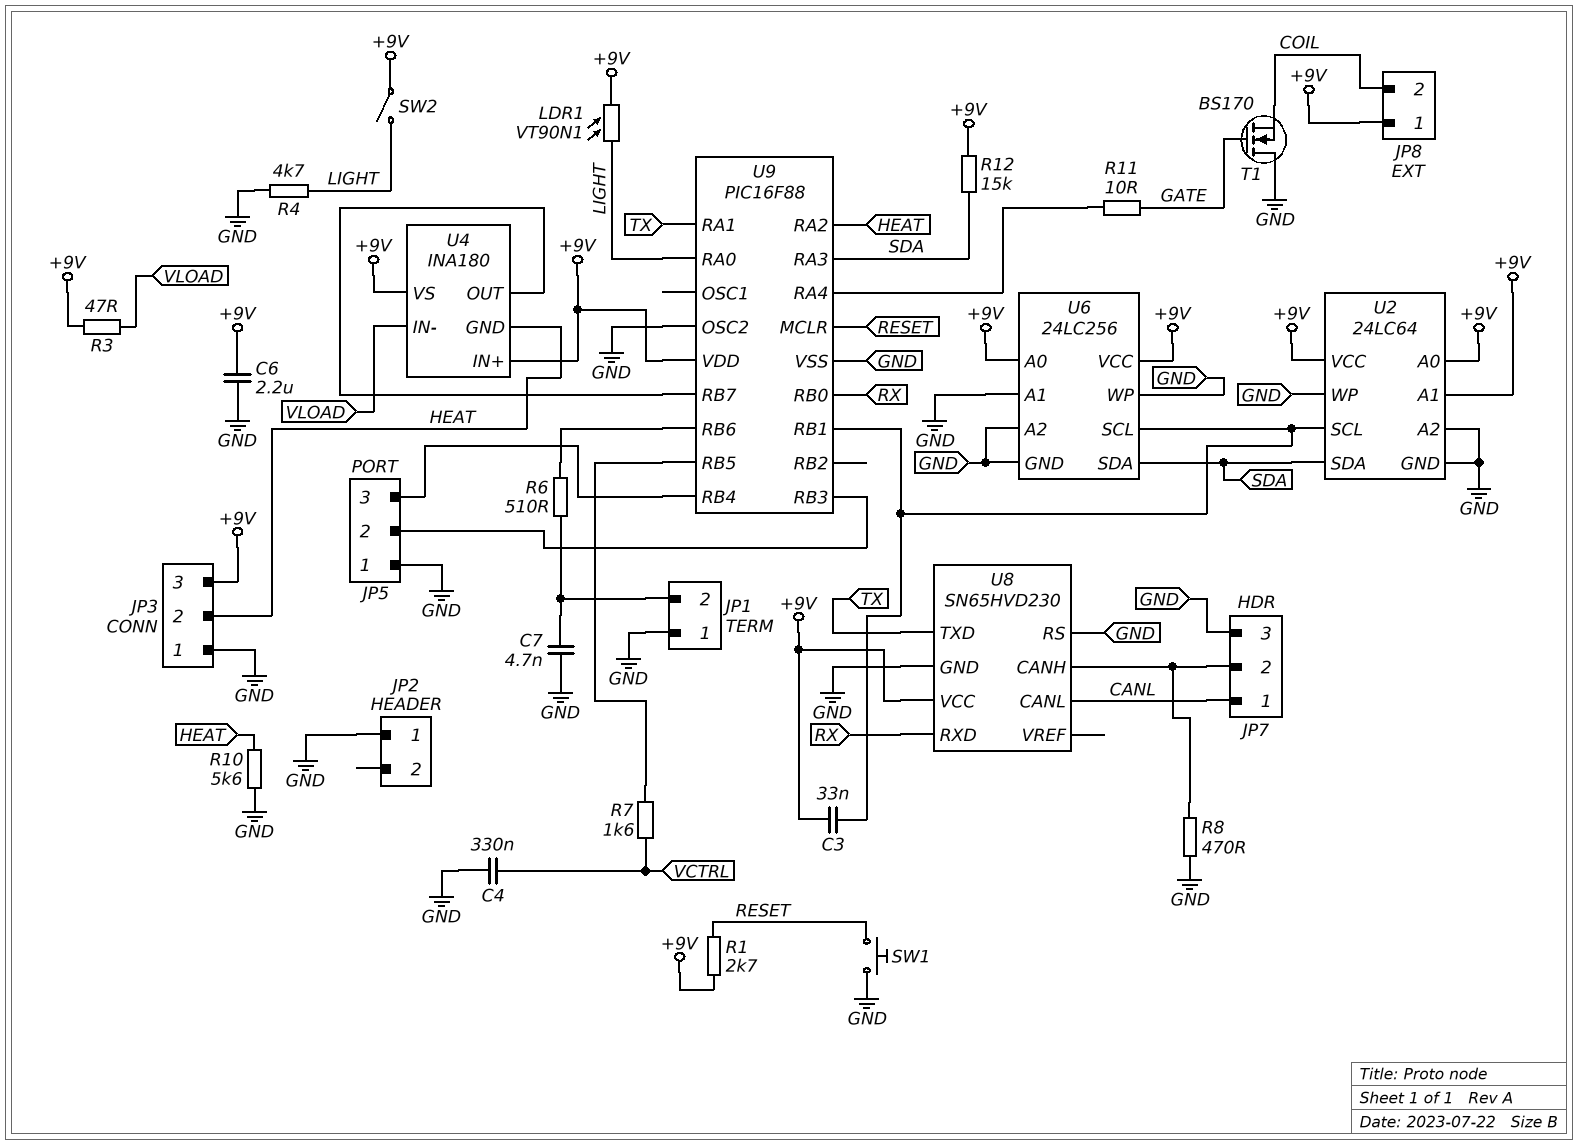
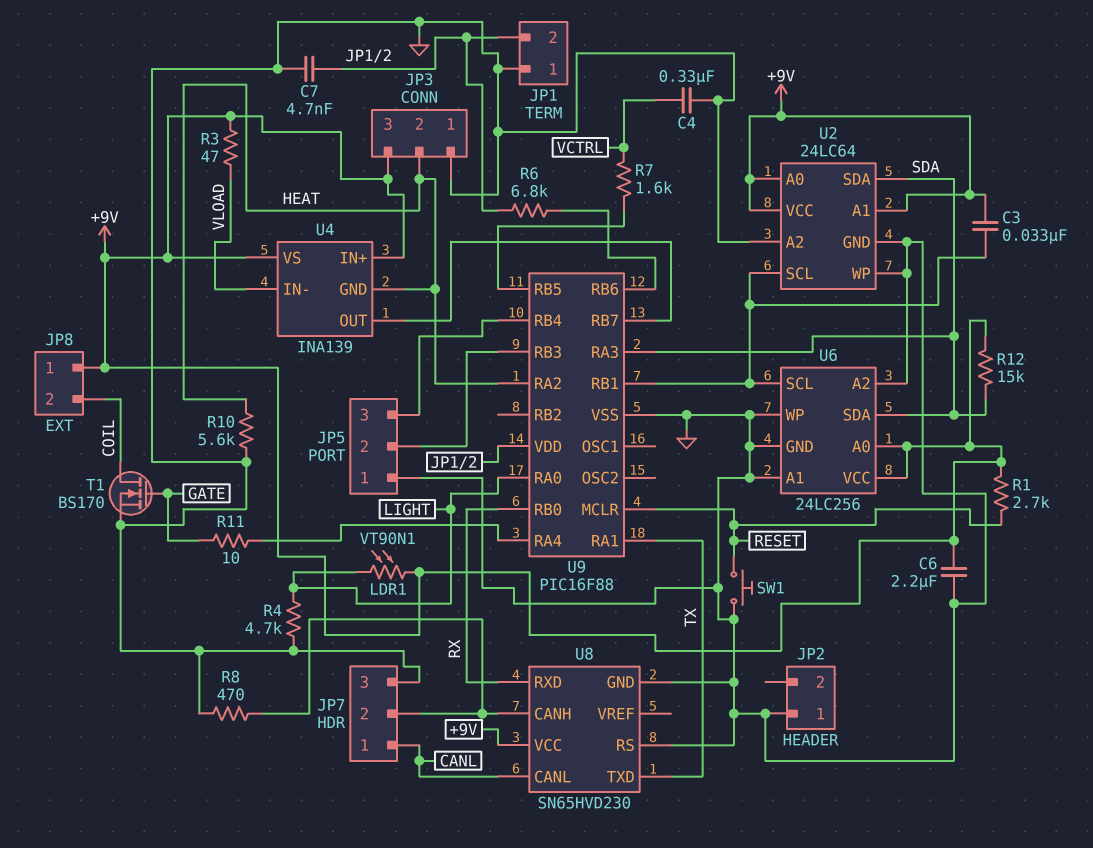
R6: 510 (JP1/2, U9/RB6) -> 6.8k (JP1/2, U9/RB6)
SW2: switch (+9V, LIGHT) -> none
T1: NMOS BS170 (G GATE, D GND, S COIL) -> NMOS BS170 (G GATE, D COIL, S GND)
U4: INA180 -> INA139
U9 pin OSC2: GND -> none
U9 pin VDD: +9V -> JP1/2

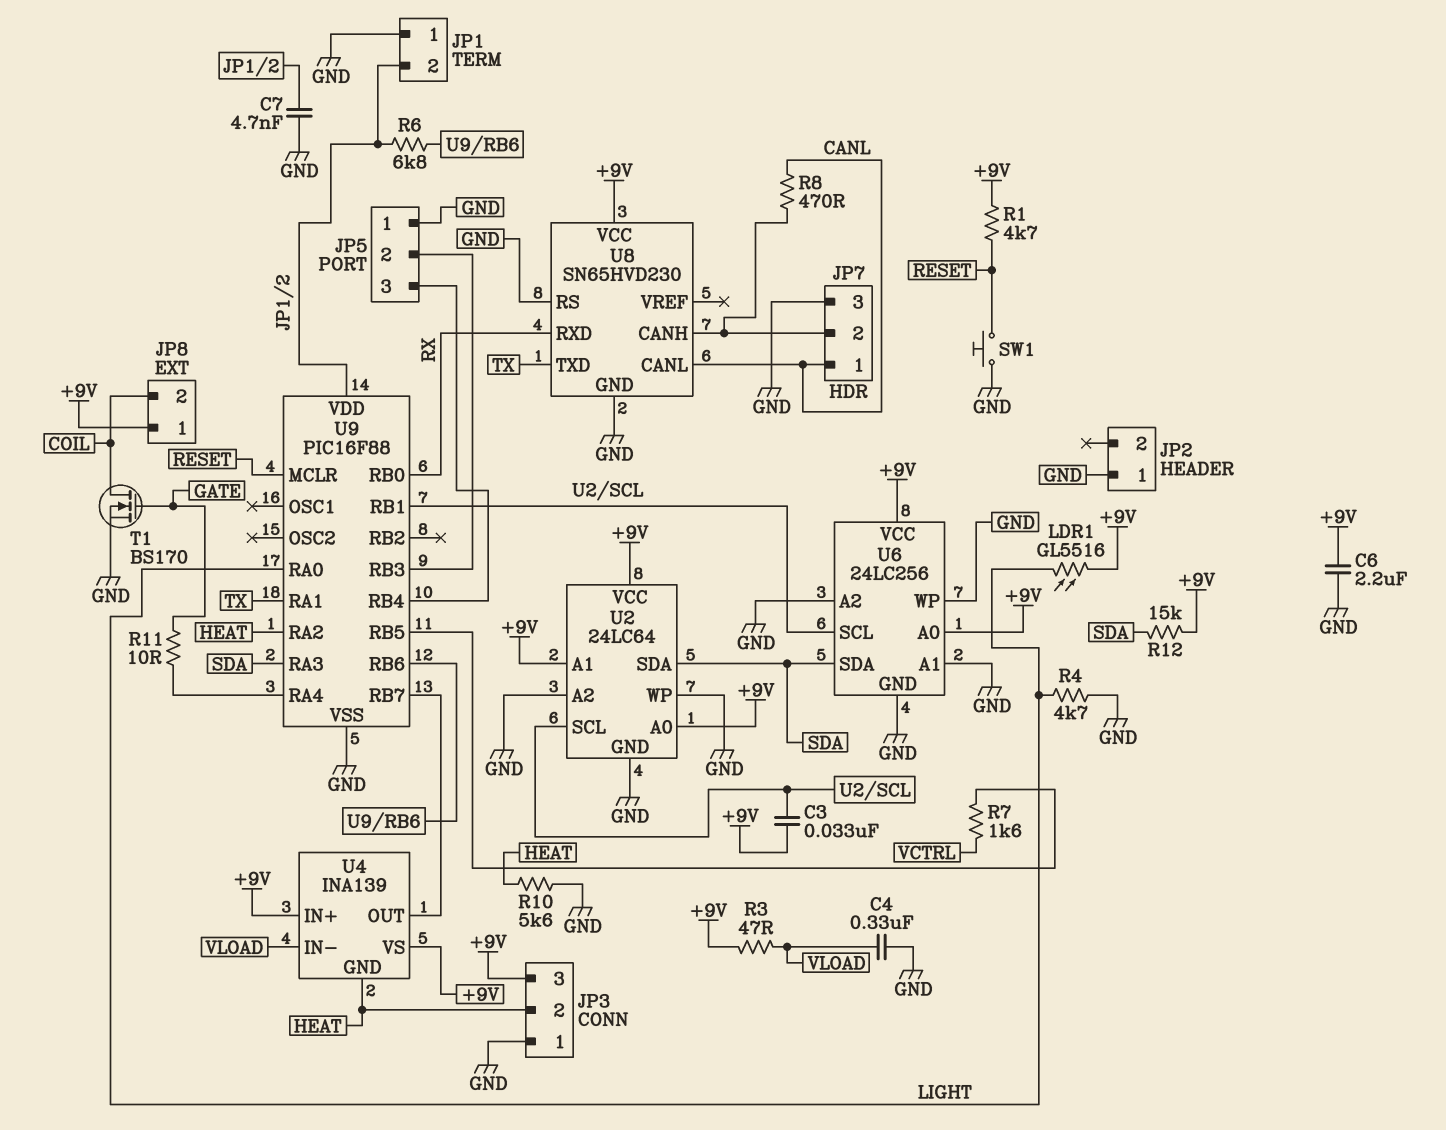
C4: 330nF (GND, VCTRL) -> 330nF (GND, VLOAD)
LDR1: VT90N1 (+9V, LIGHT) -> GL5516 (+9V, LIGHT)
R1: 2.7k (+9V, RESET) -> 4.7k (+9V, RESET)
R8: 470 (GND, JP7/2) -> 470 (CANL, JP7/2)

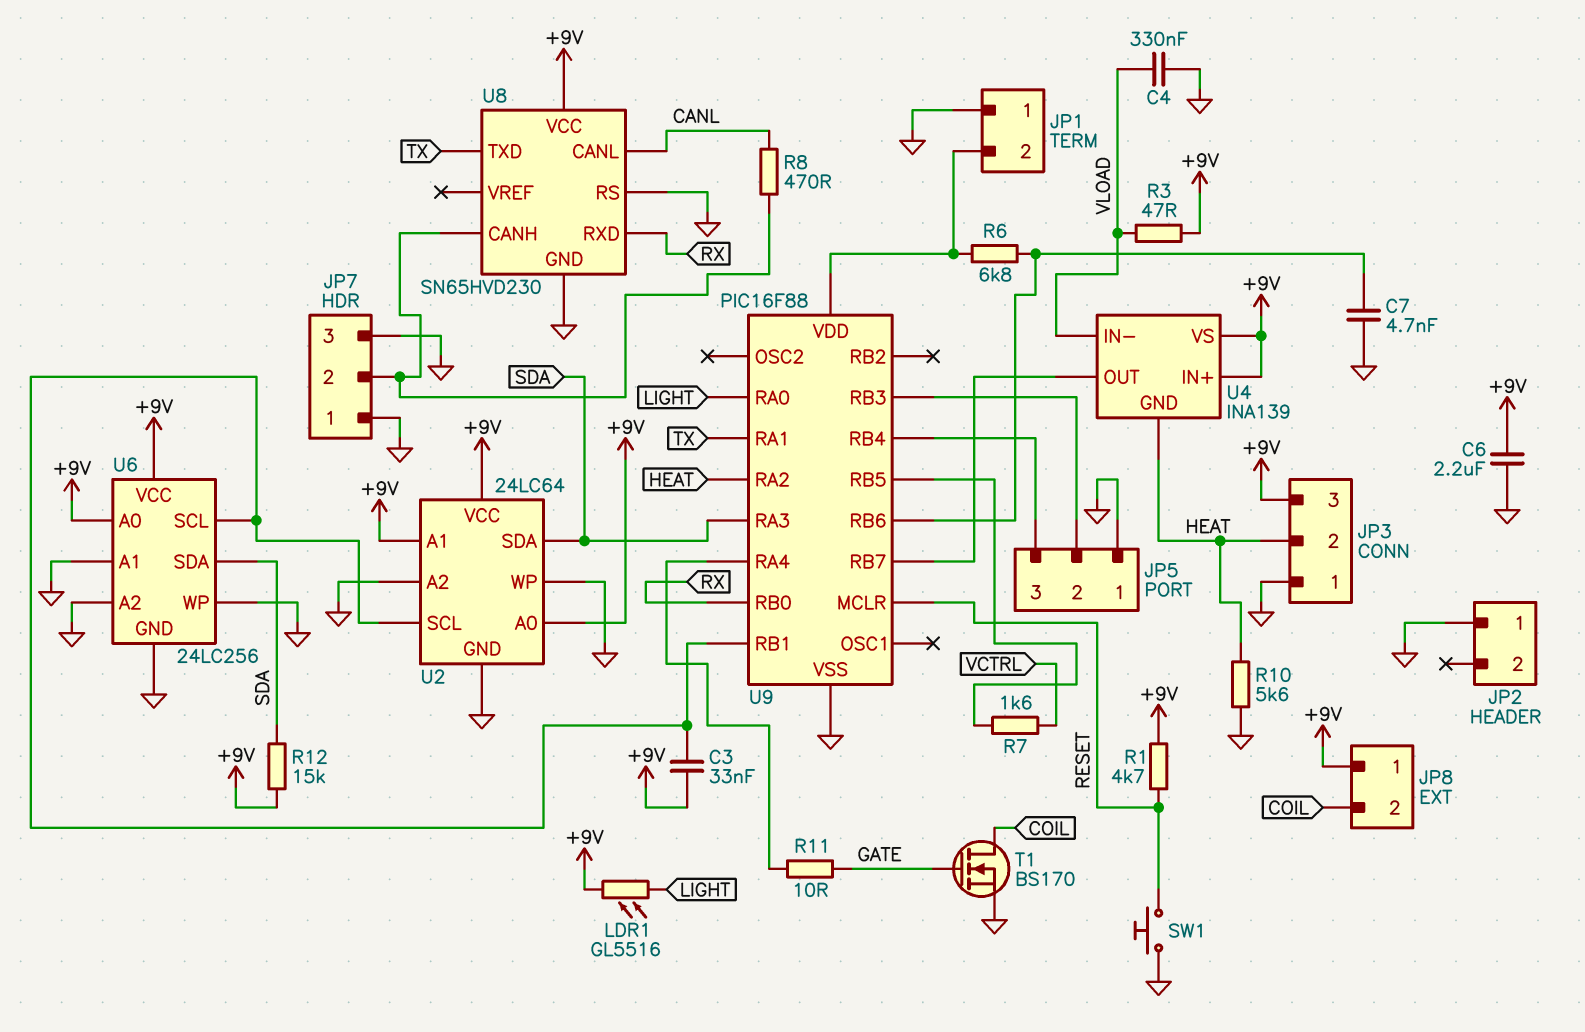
C7: 4.7nF (GND, JP1/2) -> 4.7nF (GND, U9/RB6)
JP7 pin 1: CANL -> GND
R4: 4.7k (GND, LIGHT) -> none

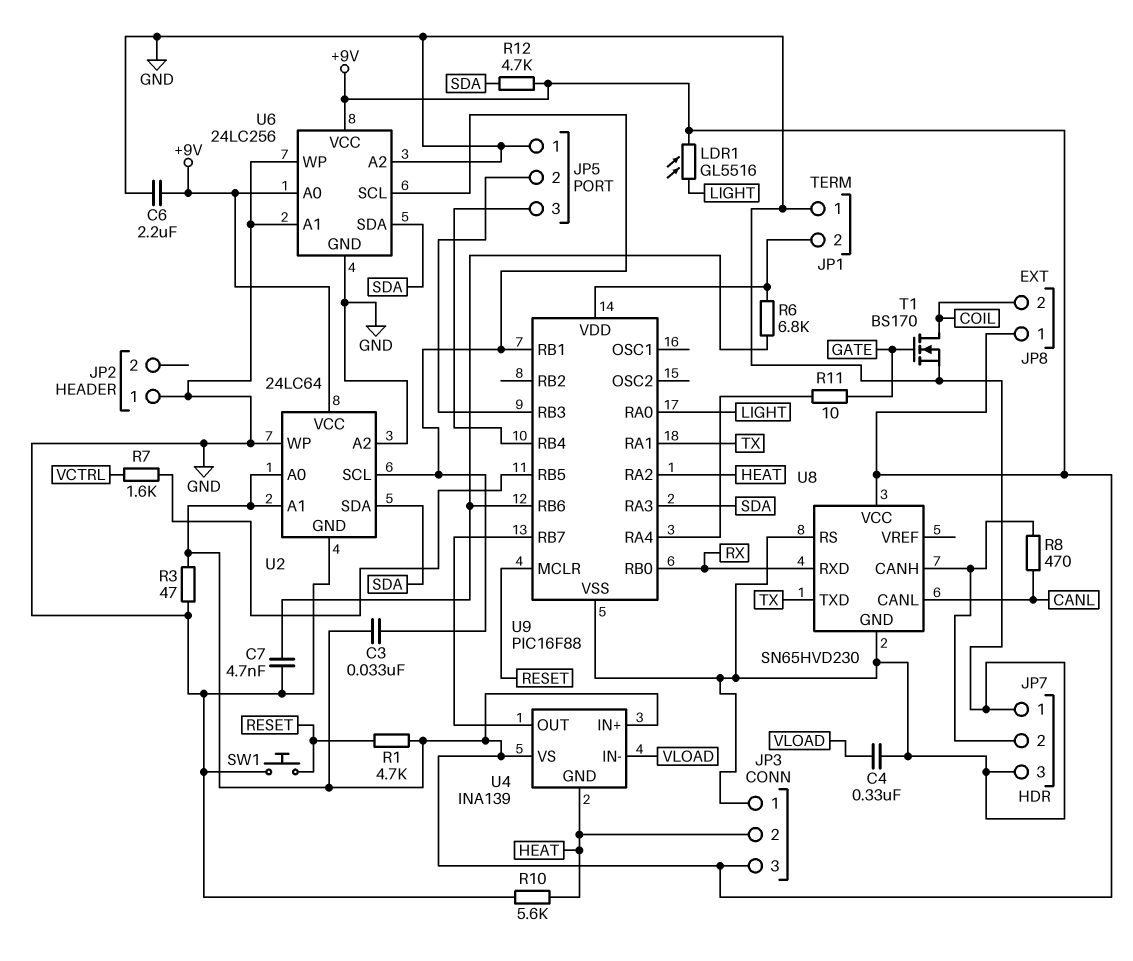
R3: 47 (+9V, VLOAD) -> 47 (+9V, GND)
R12: 15k (+9V, SDA) -> 4.7k (+9V, SDA)

